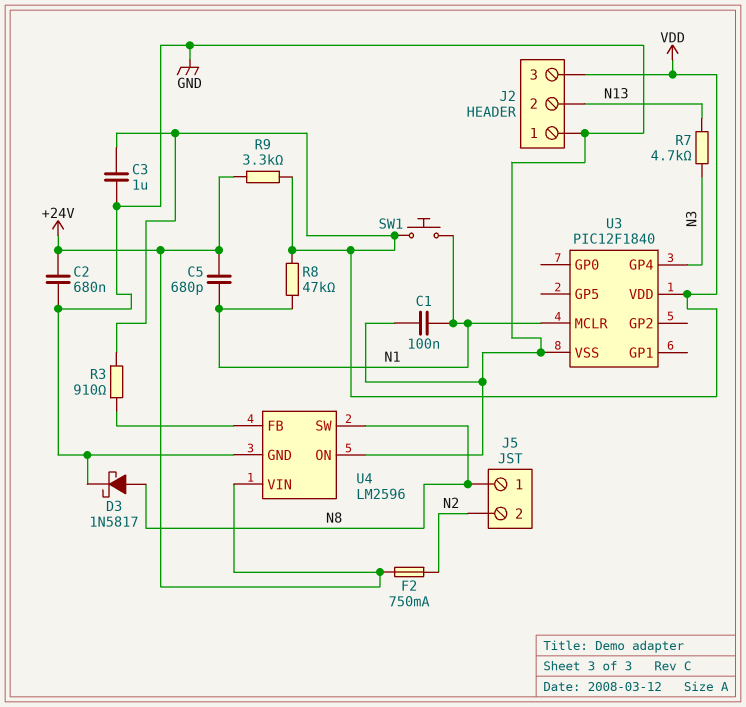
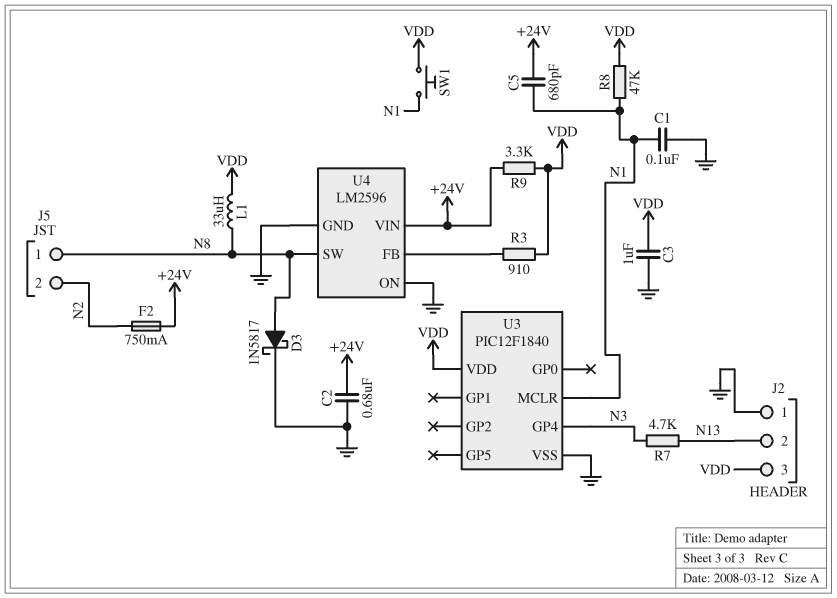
L1: none -> 33uH (N8, VDD)

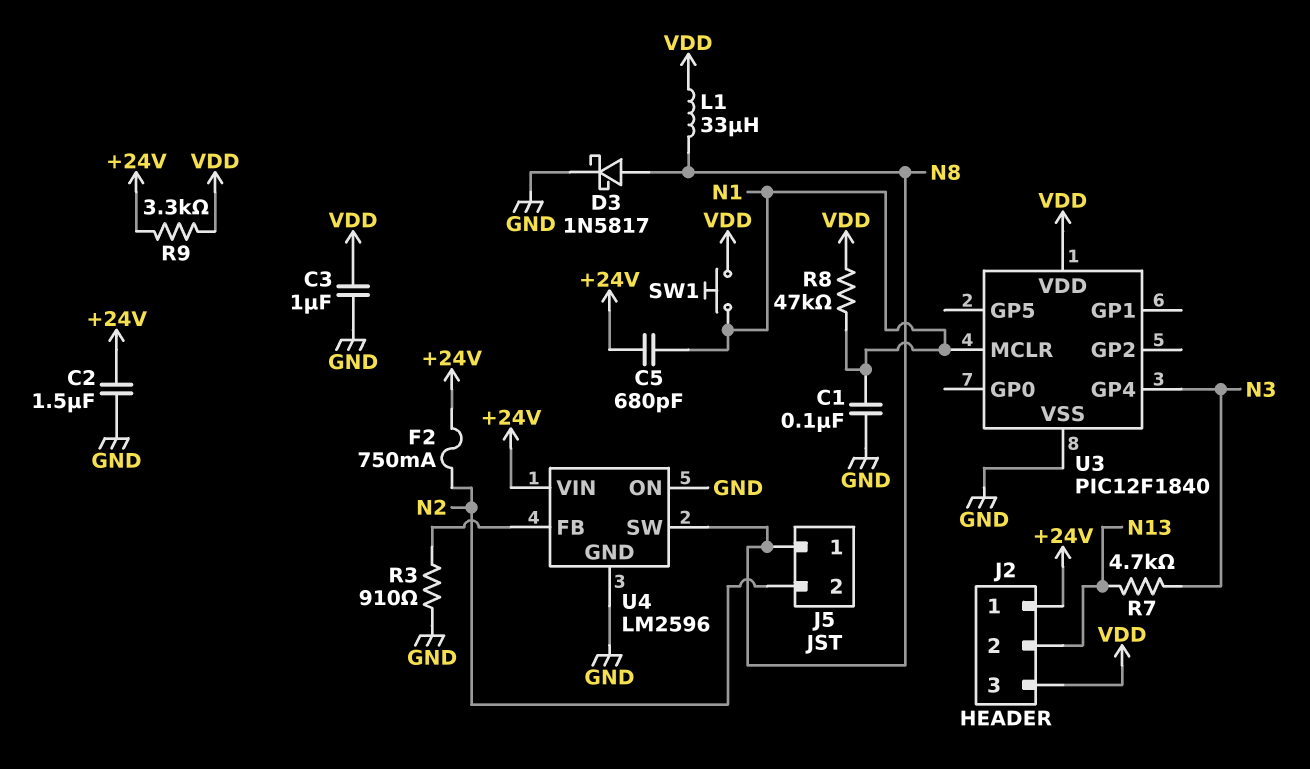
C2: 680nF (+24V, GND) -> 1.5uF (+24V, GND)
J2 pin 1: GND -> +24V
R3: 910 (U4/FB, VDD) -> 910 (GND, U4/FB)

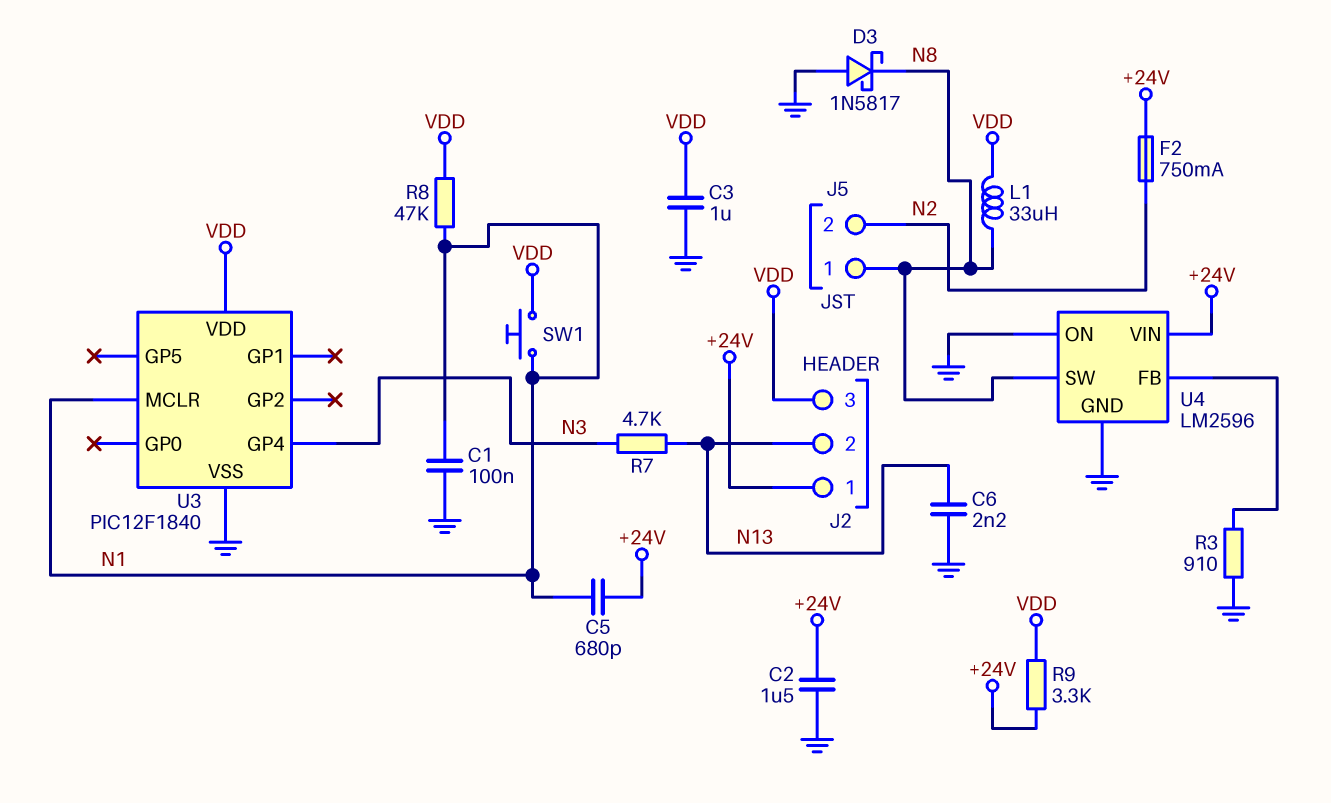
C6: none -> 2.2nF (GND, N13)
D3: schottky 1N5817 (A N8, K GND) -> schottky 1N5817 (A GND, K N8)

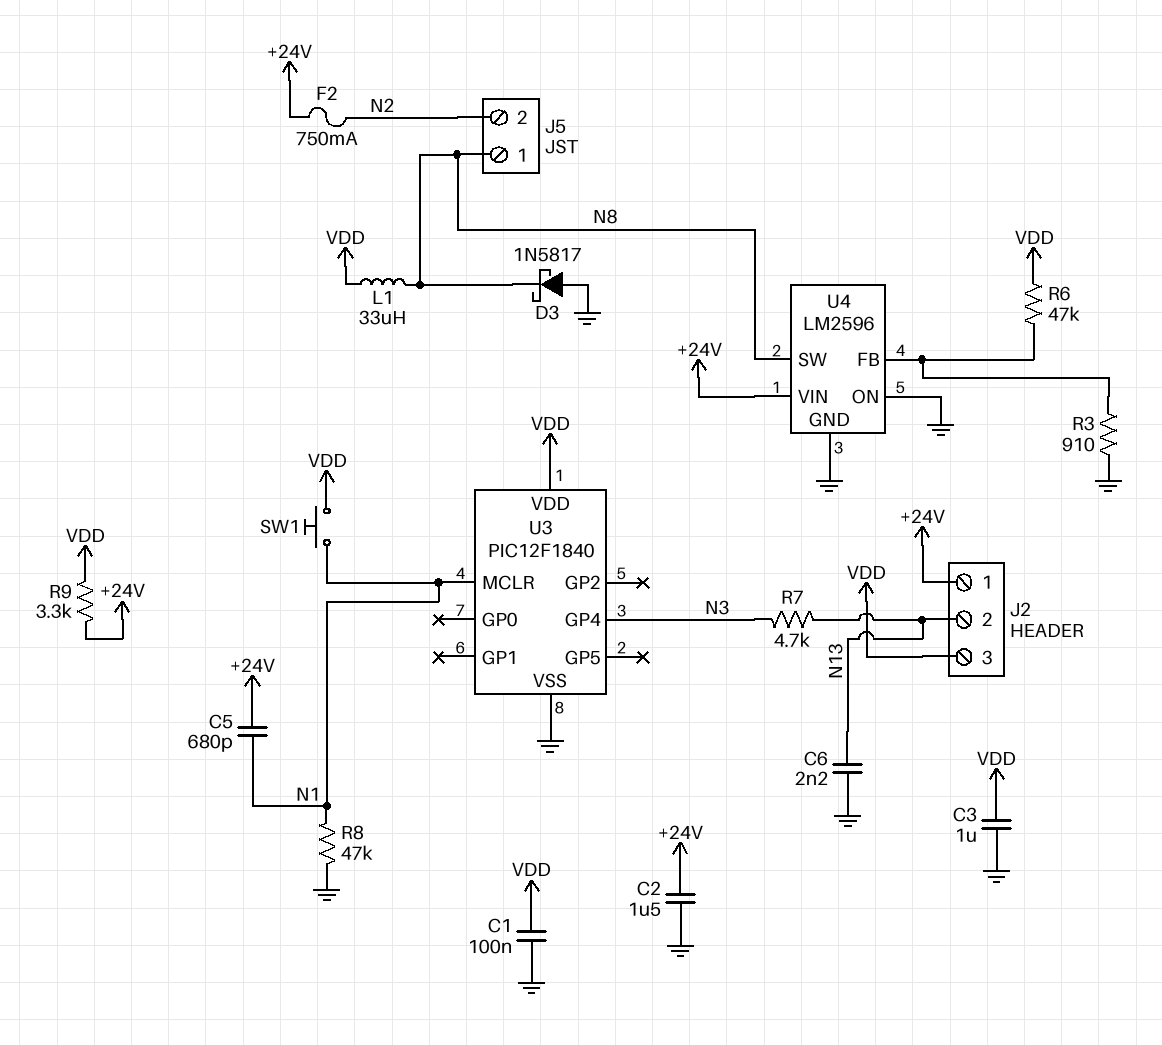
C1: 100nF (GND, N1) -> 100nF (GND, VDD)
R6: none -> 47k (U4/FB, VDD)
R8: 47k (N1, VDD) -> 47k (GND, N1)

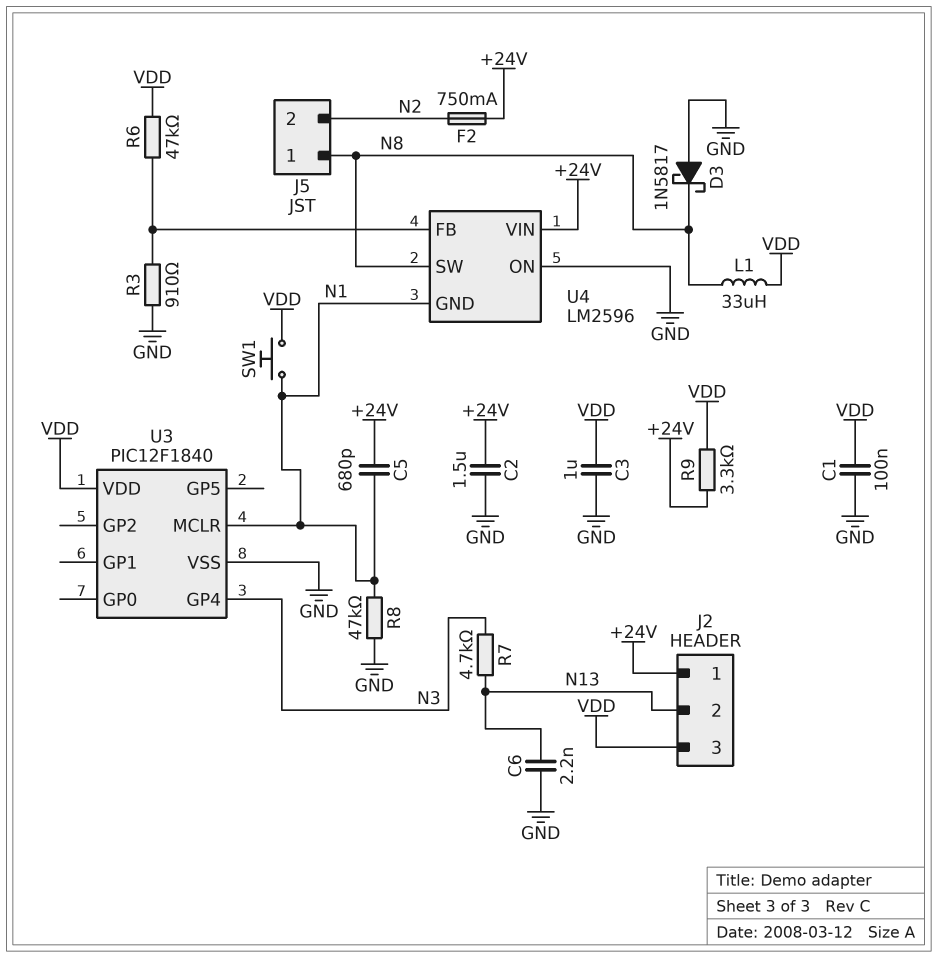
U4 pin GND: GND -> N1

